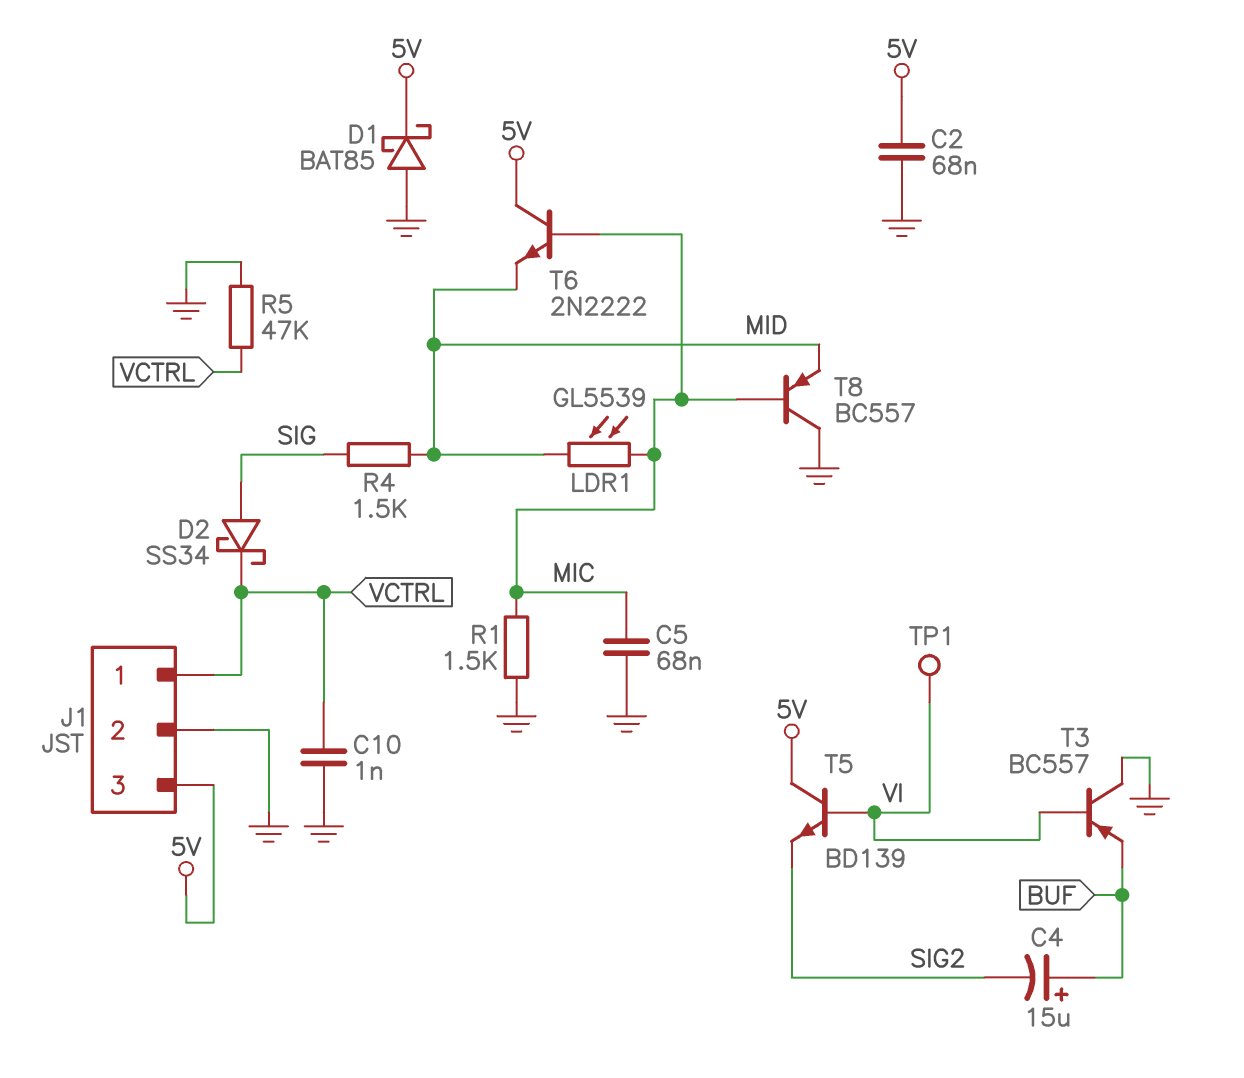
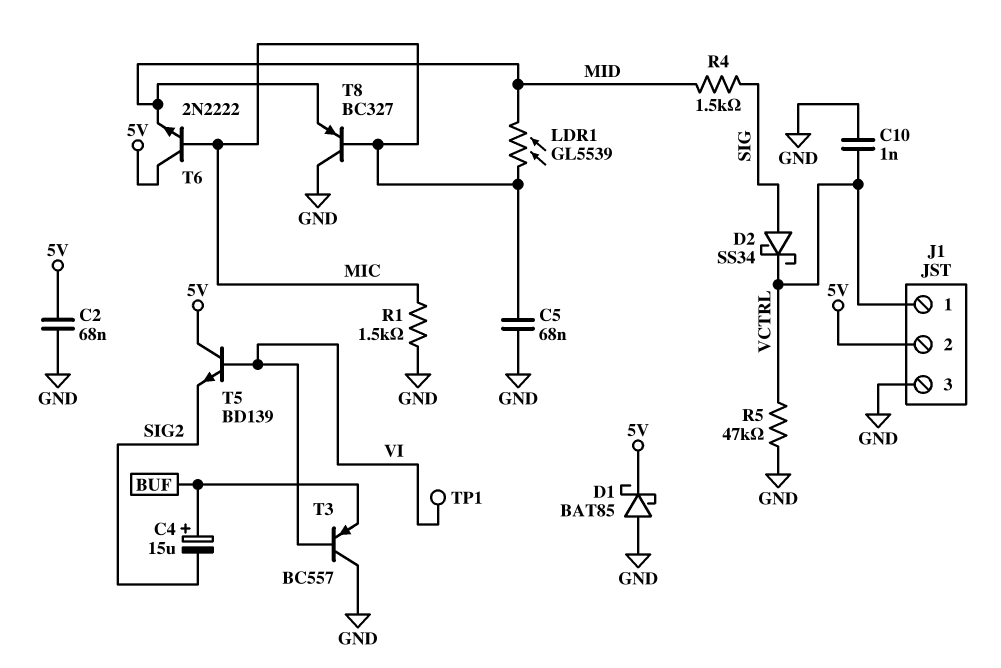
J1 pin 2: GND -> 5V
J1 pin 3: 5V -> GND
T8: PNP BC557 (B MIC, C GND, E MID) -> PNP BC327 (B MIC, C GND, E MID)

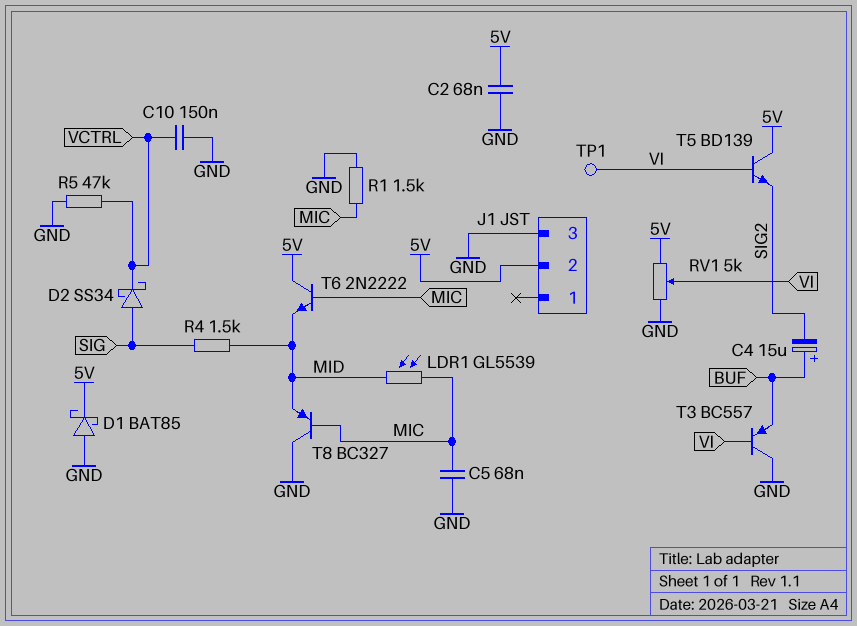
C10: 1nF (GND, VCTRL) -> 150nF (GND, VCTRL)
J1 pin 1: VCTRL -> none
RV1: none -> 5k (5V, GND, wiper VI)

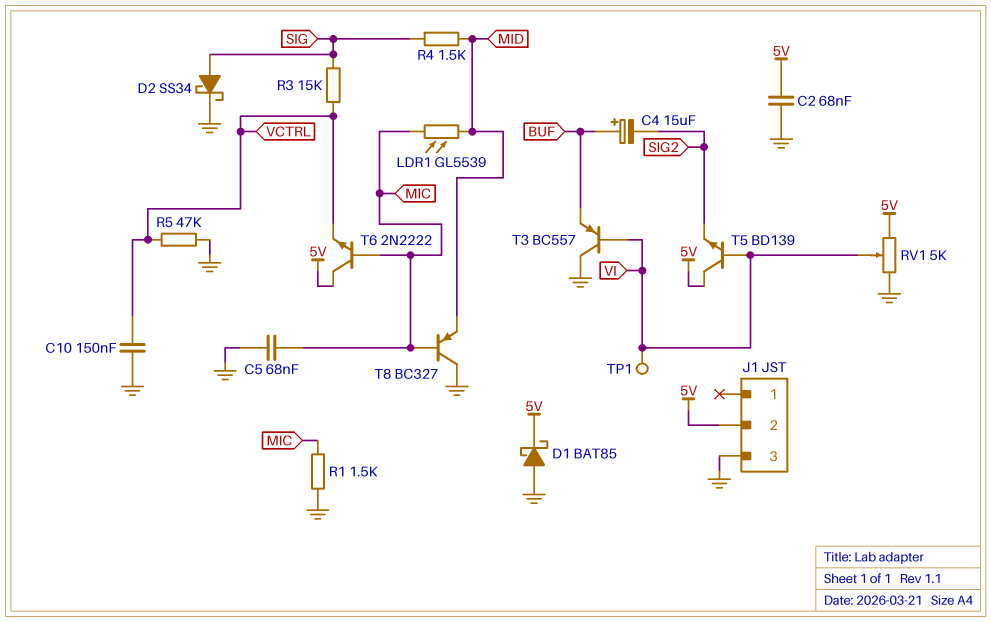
D2: schottky SS34 (A SIG, K VCTRL) -> schottky SS34 (A SIG, K GND)
R3: none -> 15k (SIG, VCTRL)
T6: NPN 2N2222 (B MIC, C 5V, E MID) -> NPN 2N2222 (B MIC, C 5V, E VCTRL)

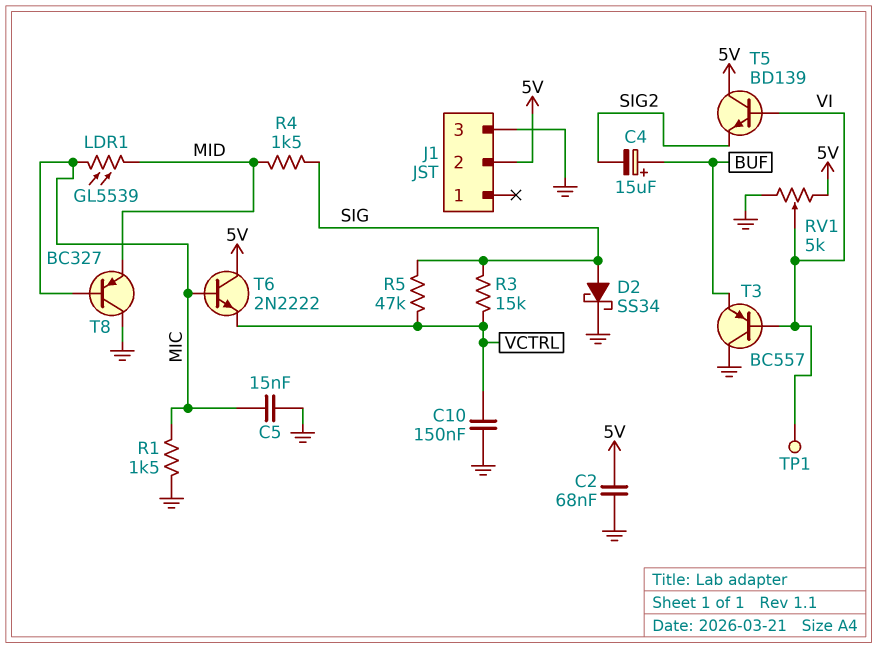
C5: 68nF (GND, MIC) -> 15nF (GND, MIC)
D1: schottky BAT85 (A GND, K 5V) -> none
R5: 47k (GND, VCTRL) -> 47k (SIG, VCTRL)

